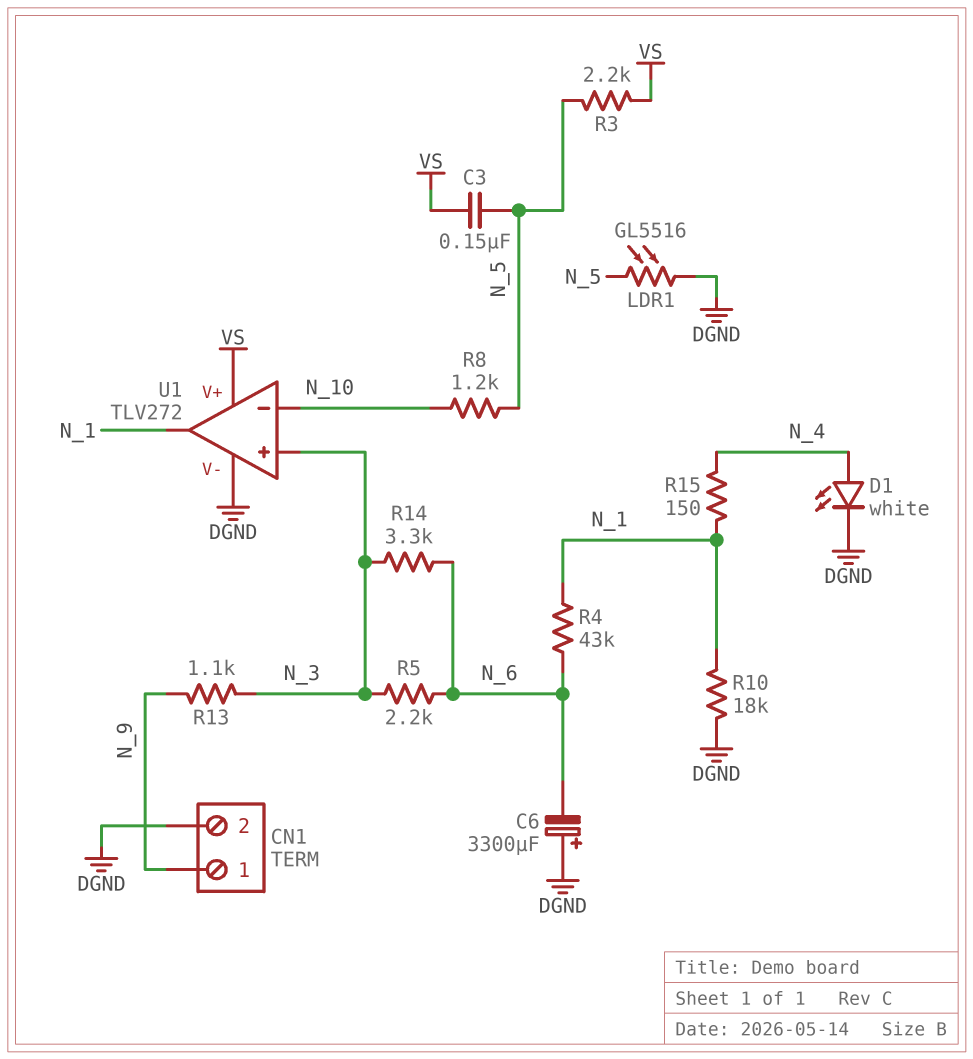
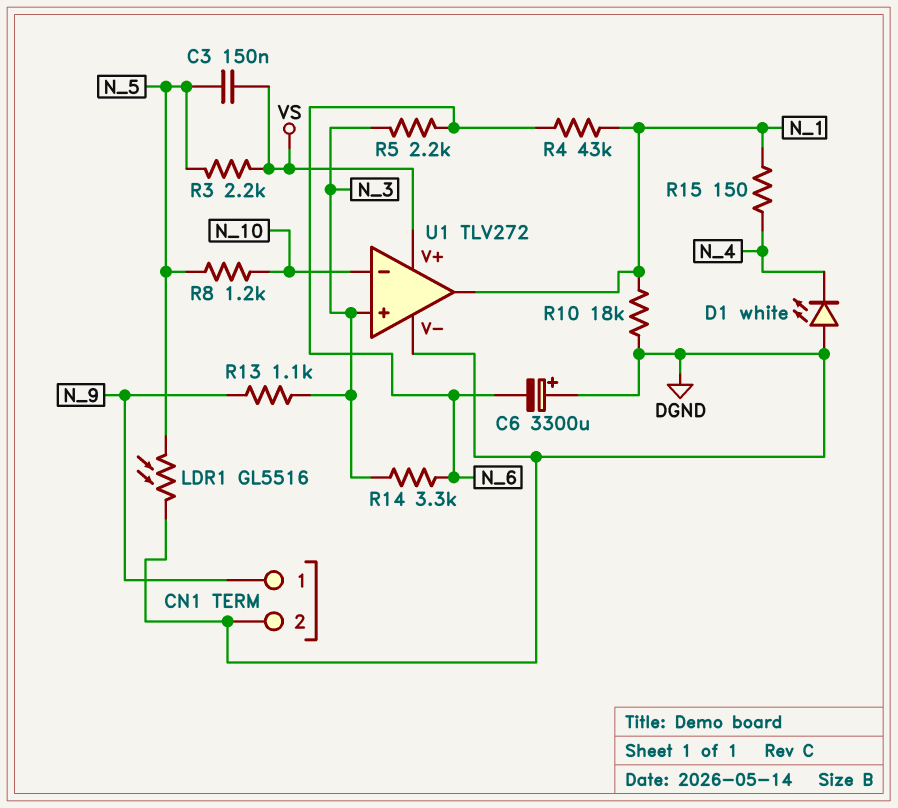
D1: LED white (A N_4, K DGND) -> LED white (A DGND, K N_4)

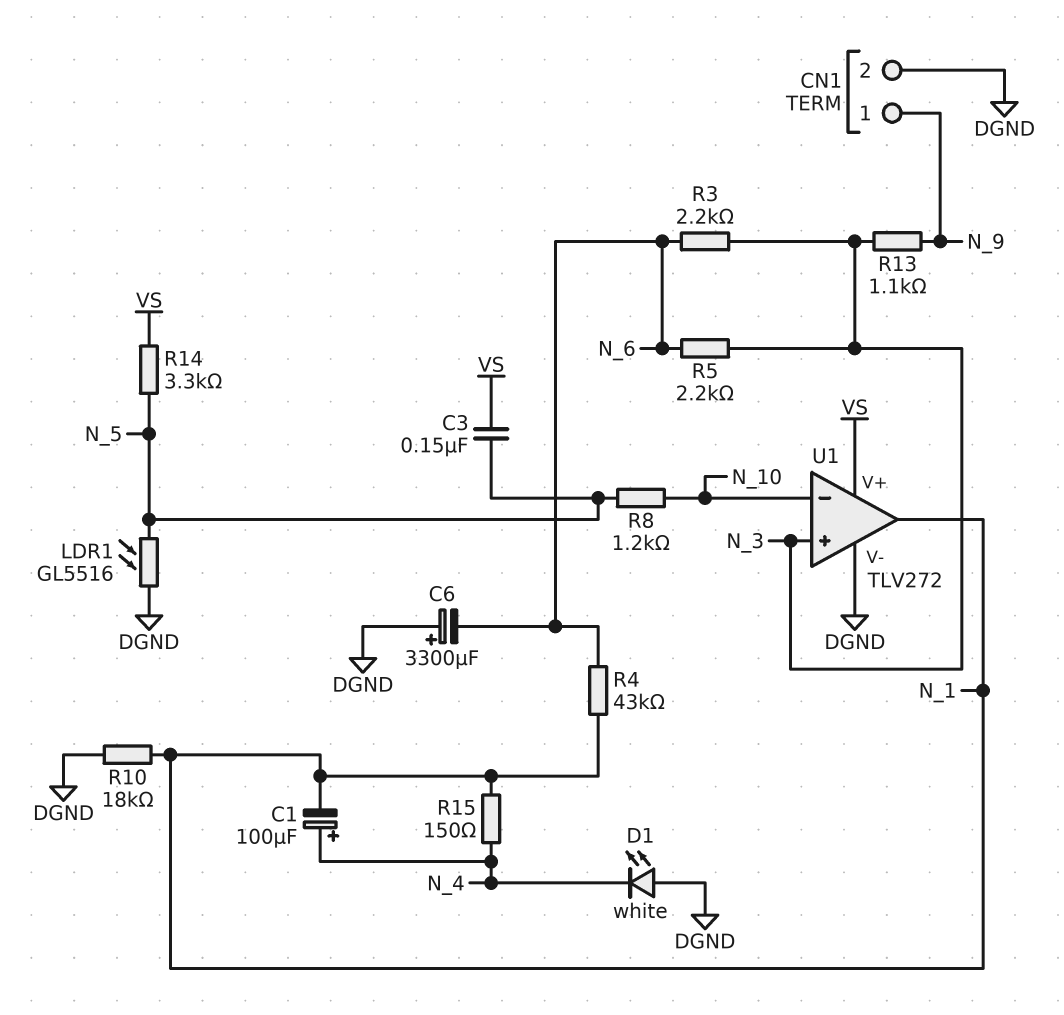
C1: none -> 100uF (plus N_4, minus N_1)
R3: 2.2k (N_5, VS) -> 2.2k (N_3, N_6)
R14: 3.3k (N_3, N_6) -> 3.3k (N_5, VS)

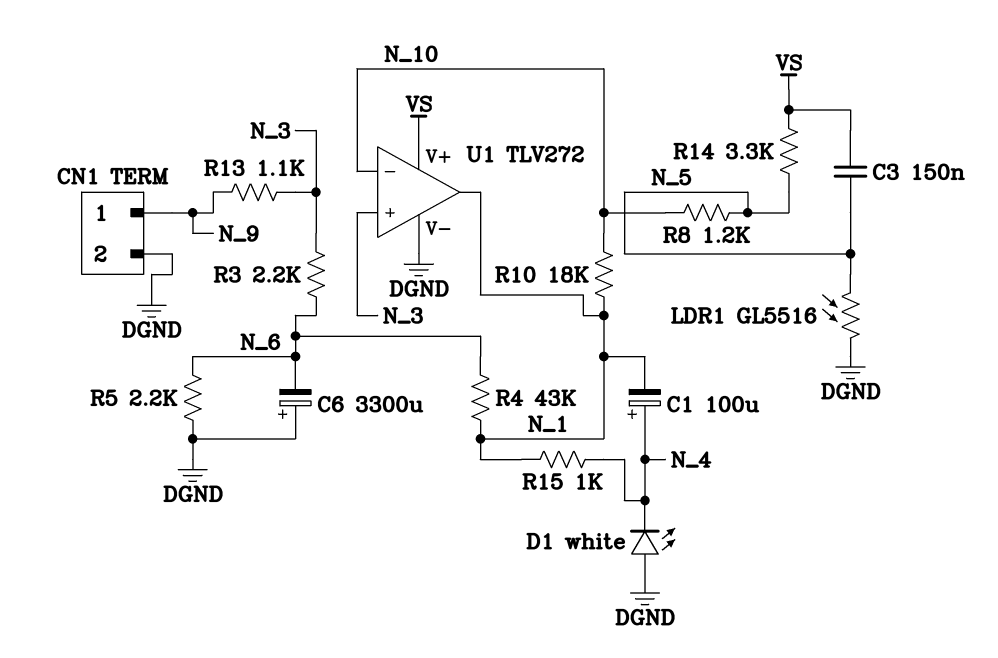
R5: 2.2k (N_3, N_6) -> 2.2k (DGND, N_6)
R10: 18k (DGND, N_1) -> 18k (N_1, N_10)
R15: 150 (N_1, N_4) -> 1k (N_1, N_4)

